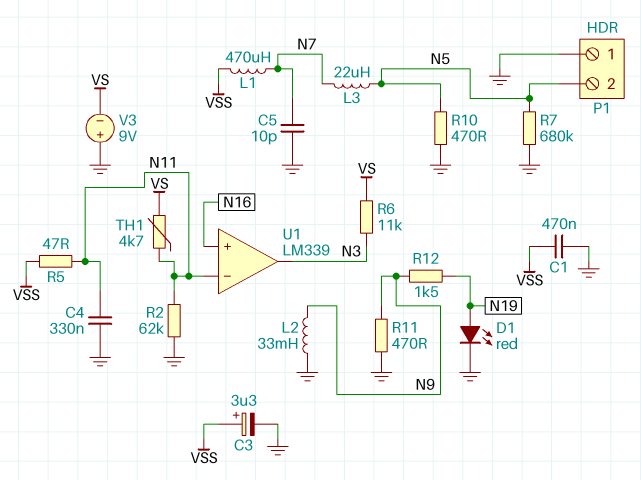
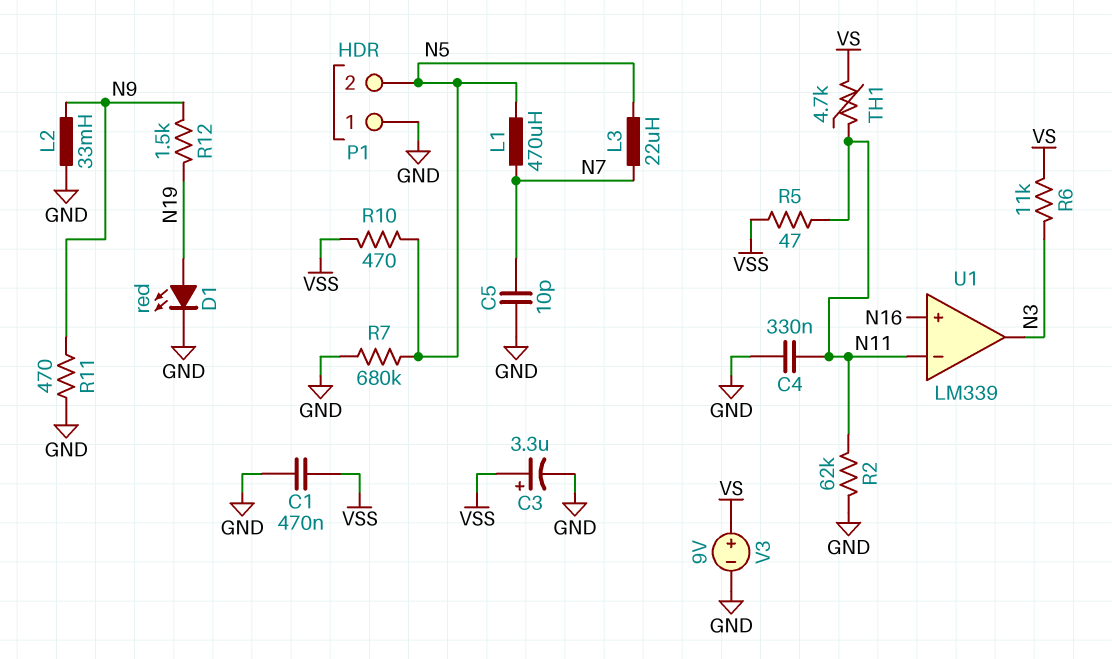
L1: 470uH (N7, VSS) -> 470uH (N5, N7)
R10: 470 (GND, N5) -> 470 (N5, VSS)
V3: 9V (plus GND, minus VS) -> 9V (plus VS, minus GND)

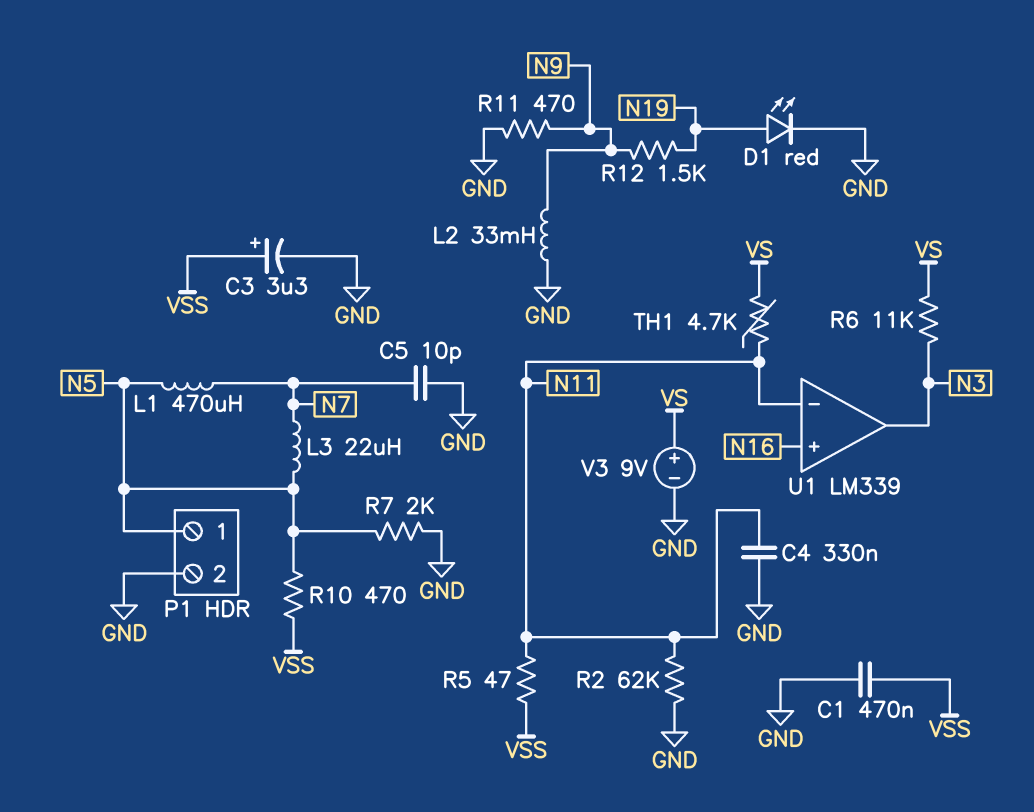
P1 pin 1: GND -> N5
P1 pin 2: N5 -> GND
R7: 680k (GND, N5) -> 2k (GND, N5)

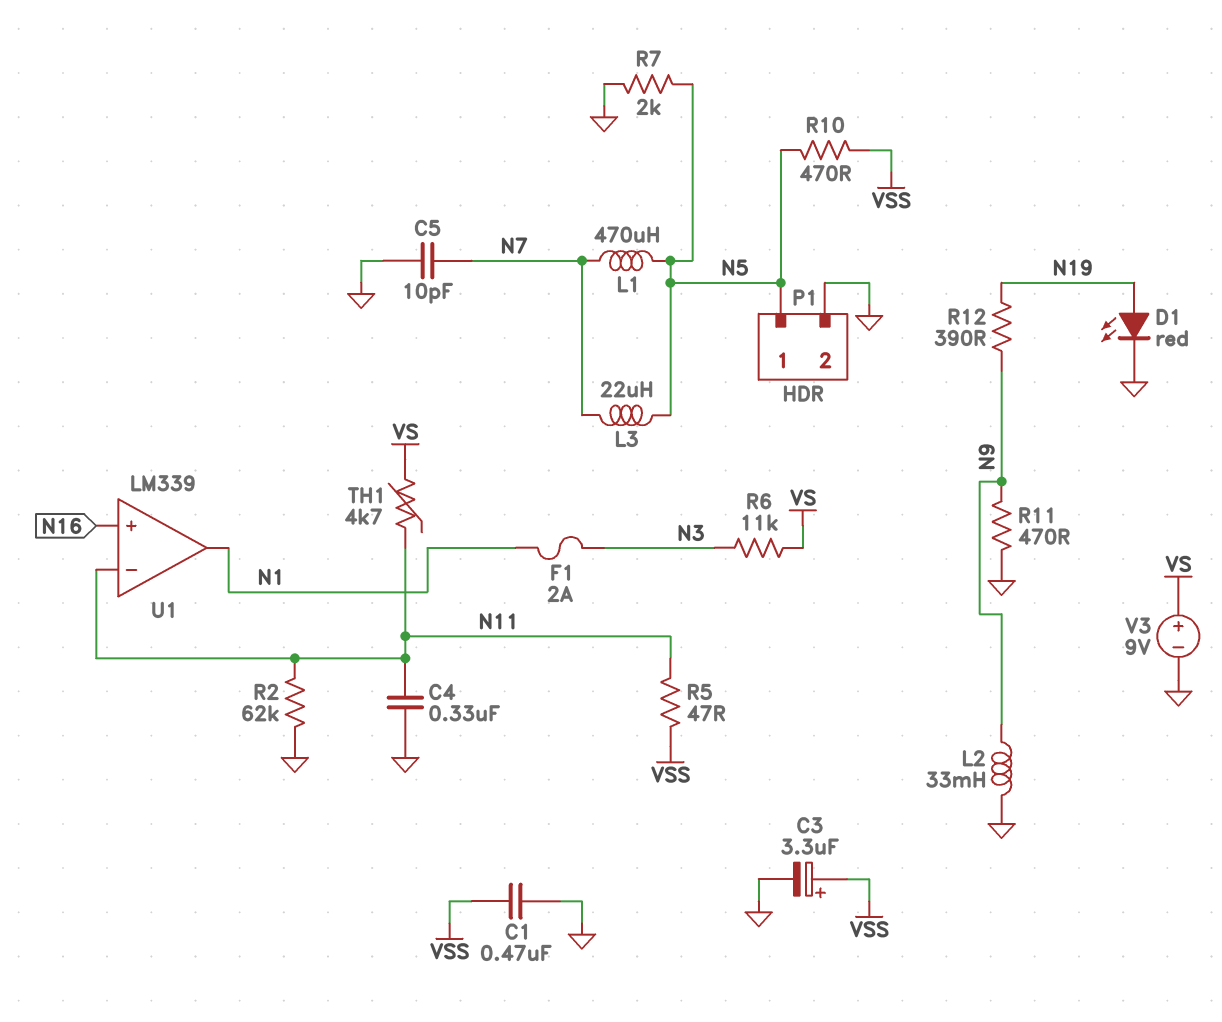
F1: none -> 2A (N1, N3)
R12: 1.5k (N9, N19) -> 390 (N9, N19)
U1 pin out: N3 -> N1

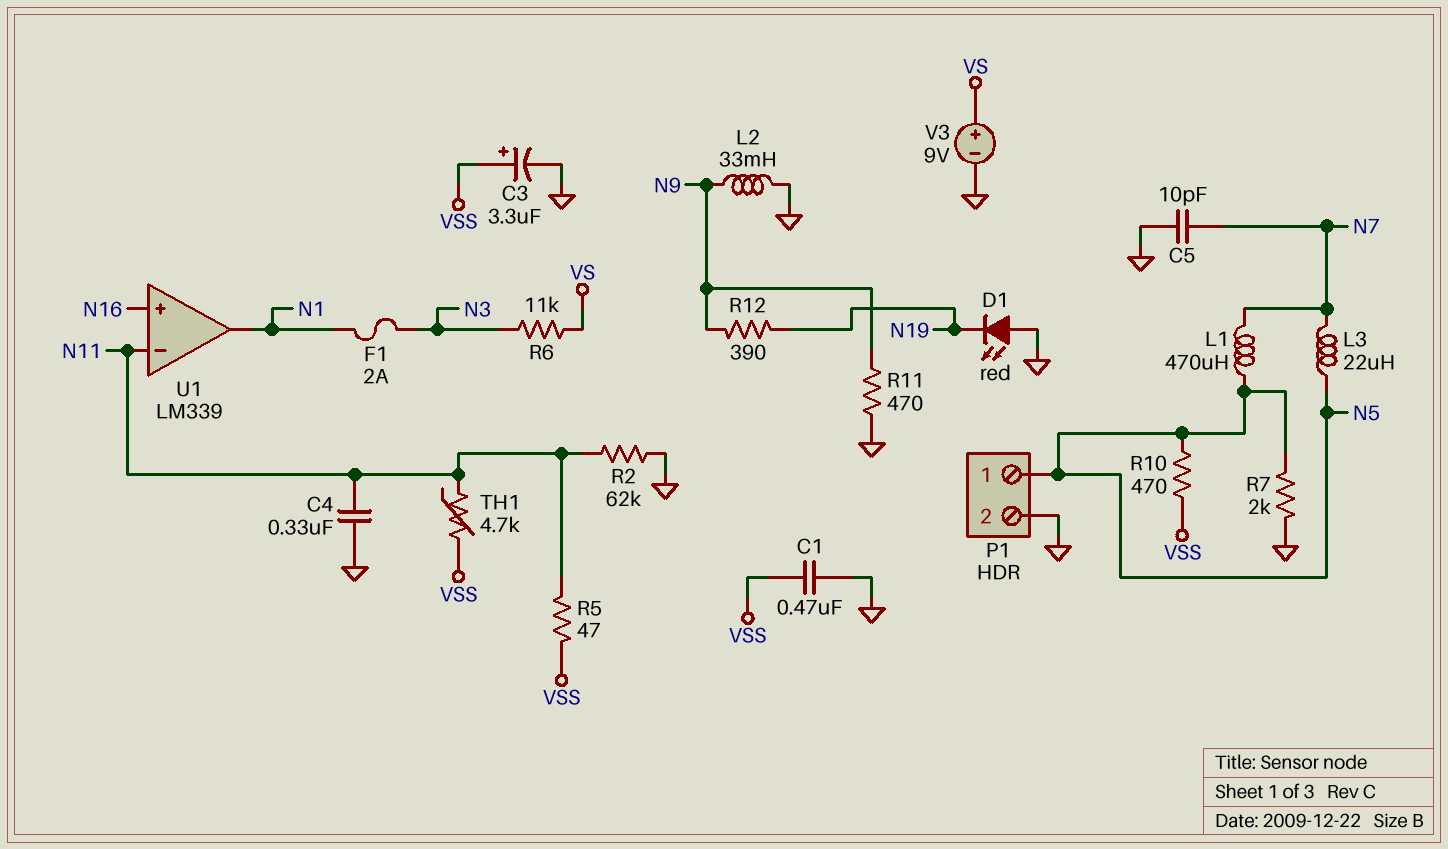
D1: LED red (A N19, K GND) -> LED red (A GND, K N19)
TH1: 4.7k (N11, VS) -> 4.7k (N11, VSS)

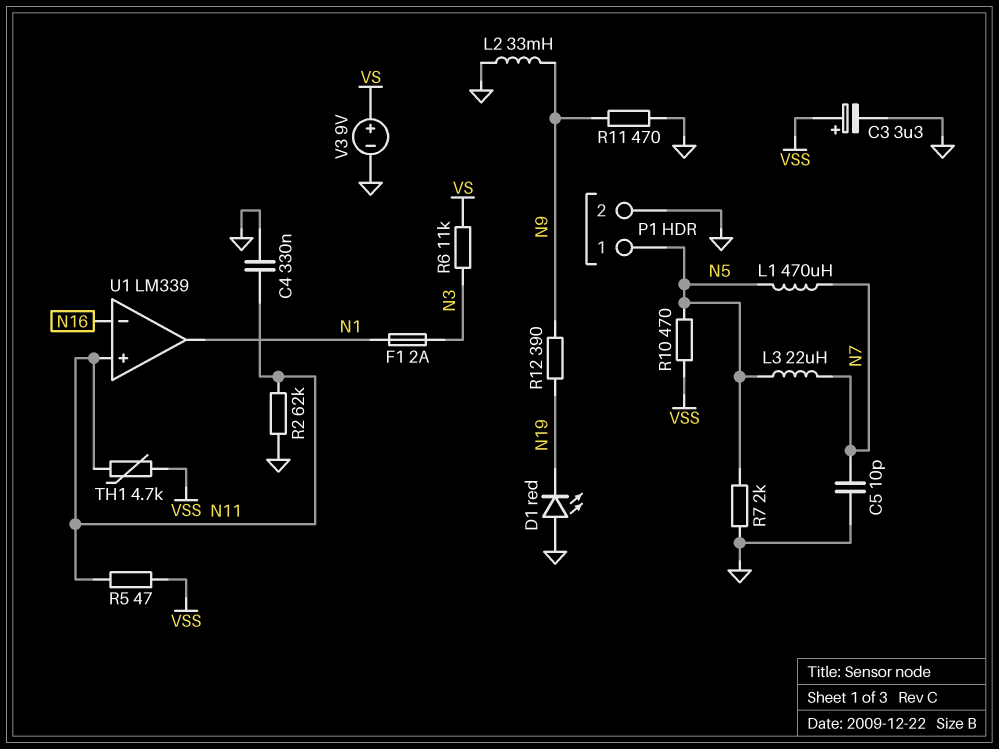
C1: 470nF (GND, VSS) -> none
U1 pin in+: N16 -> N11
U1 pin in-: N11 -> N16

